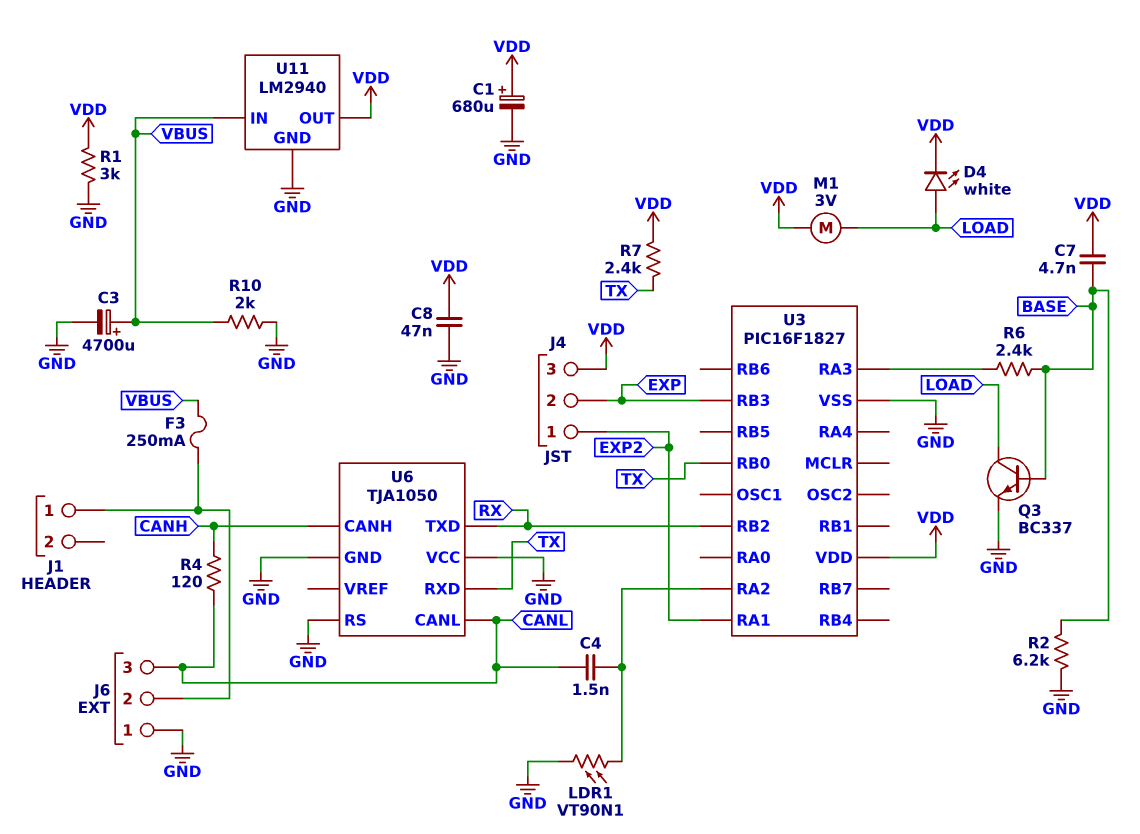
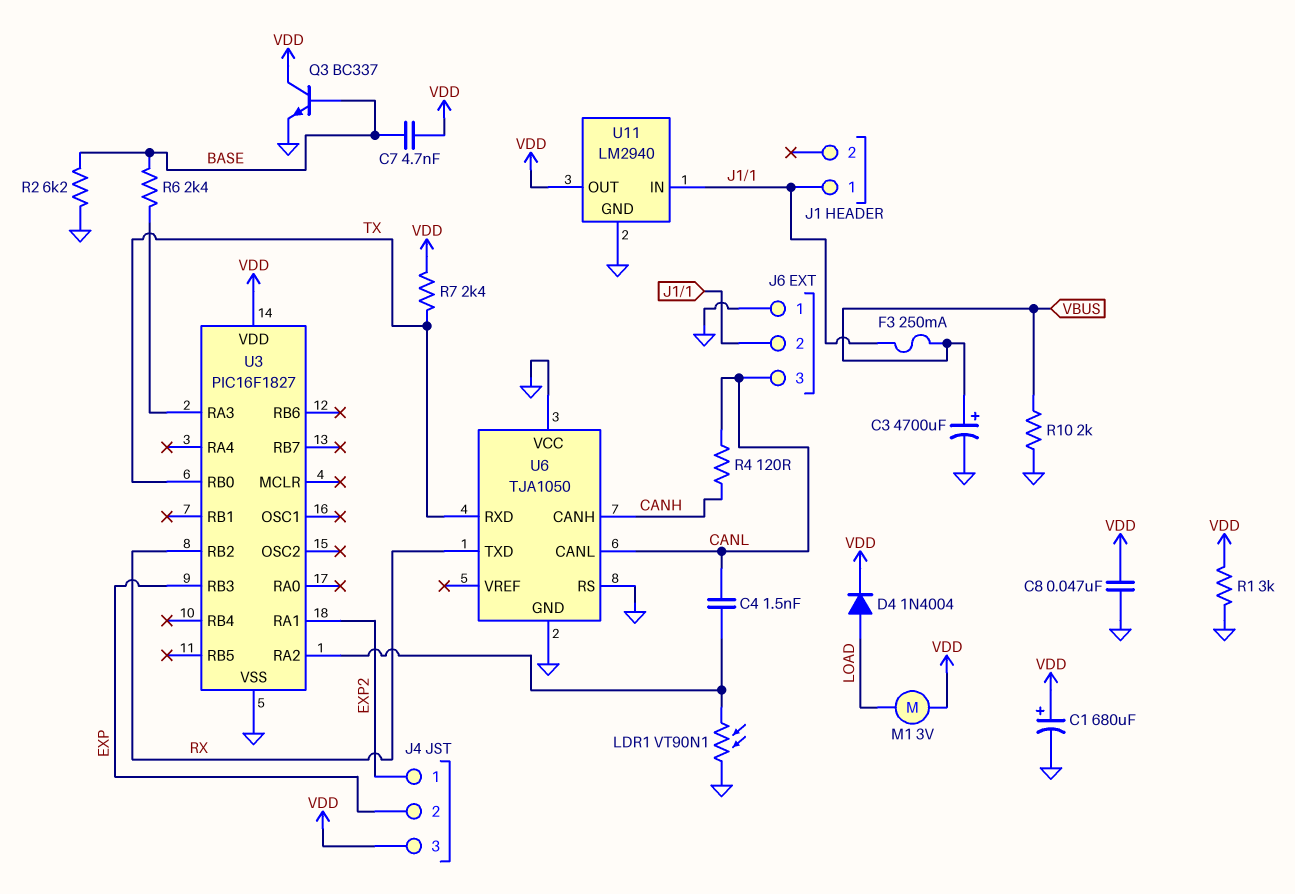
D4: LED white (A LOAD, K VDD) -> diode 1N4004 (A LOAD, K VDD)
Q3: NPN BC337 (B BASE, C LOAD, E GND) -> NPN BC337 (B BASE, C VDD, E GND)
U11 pin IN: VBUS -> J1/1

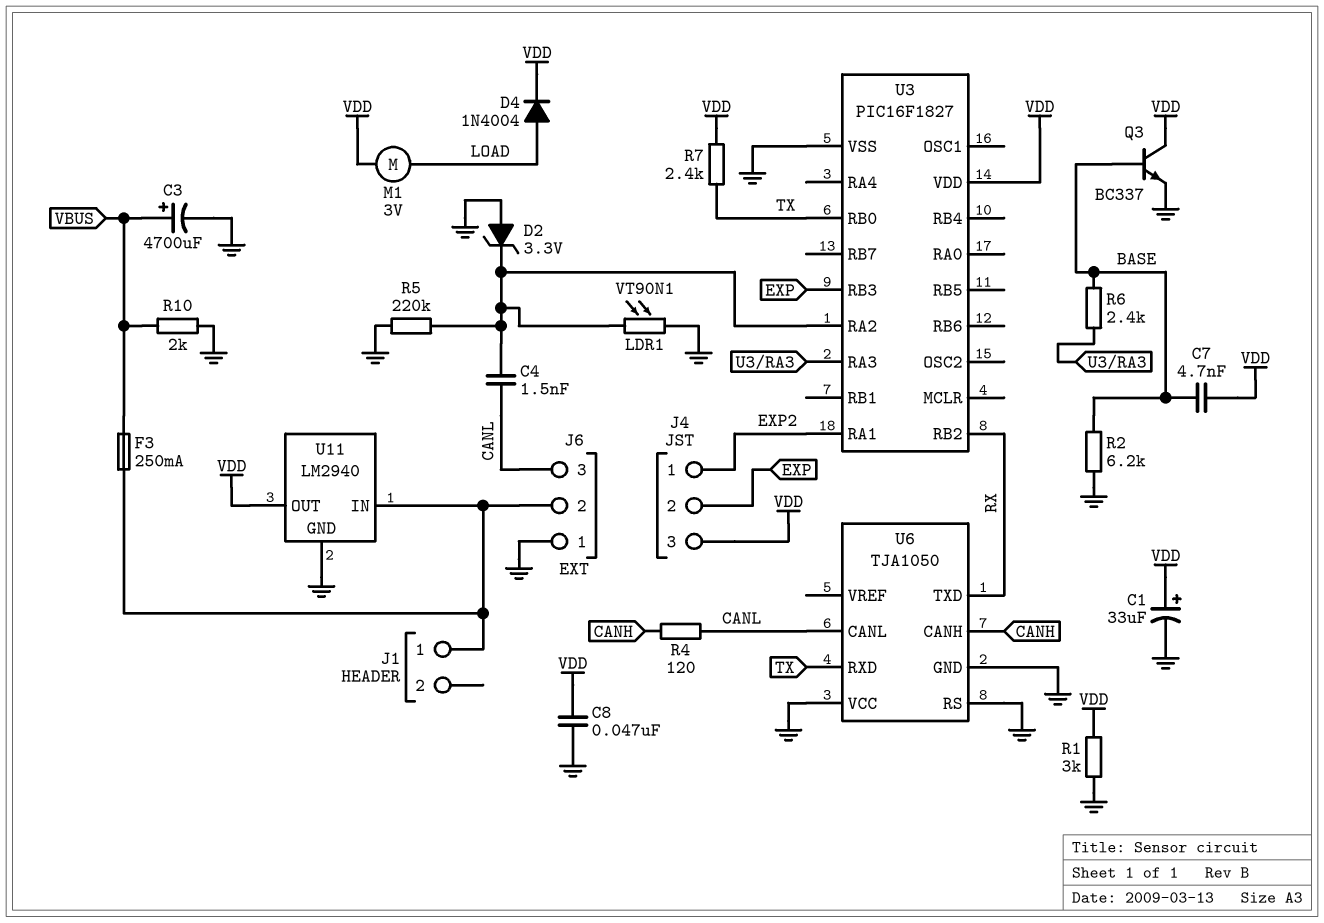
C1: 680uF (plus VDD, minus GND) -> 33uF (plus VDD, minus GND)
D2: none -> zener 3.3V (A GND, K U3/RA2)
R5: none -> 220k (GND, U3/RA2)

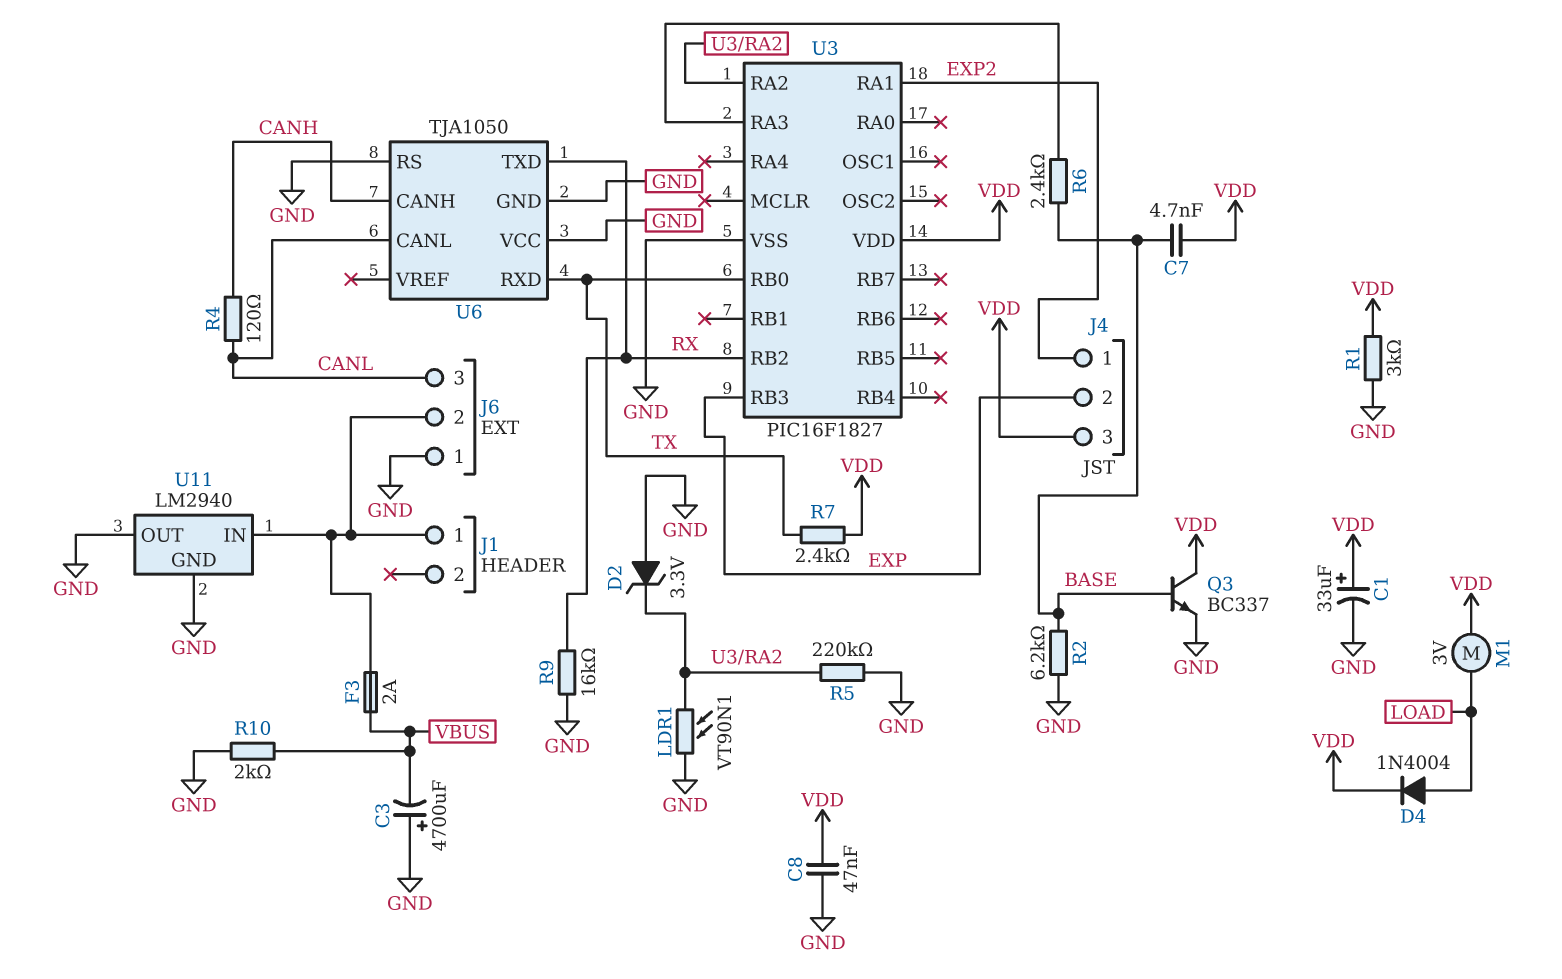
C3: 4700uF (plus VBUS, minus GND) -> 4700uF (plus GND, minus VBUS)
C4: 1.5nF (CANL, U3/RA2) -> none
F3: 250mA (J1/1, VBUS) -> 2A (J1/1, VBUS)
R9: none -> 16k (GND, RX)
U11 pin OUT: VDD -> GND

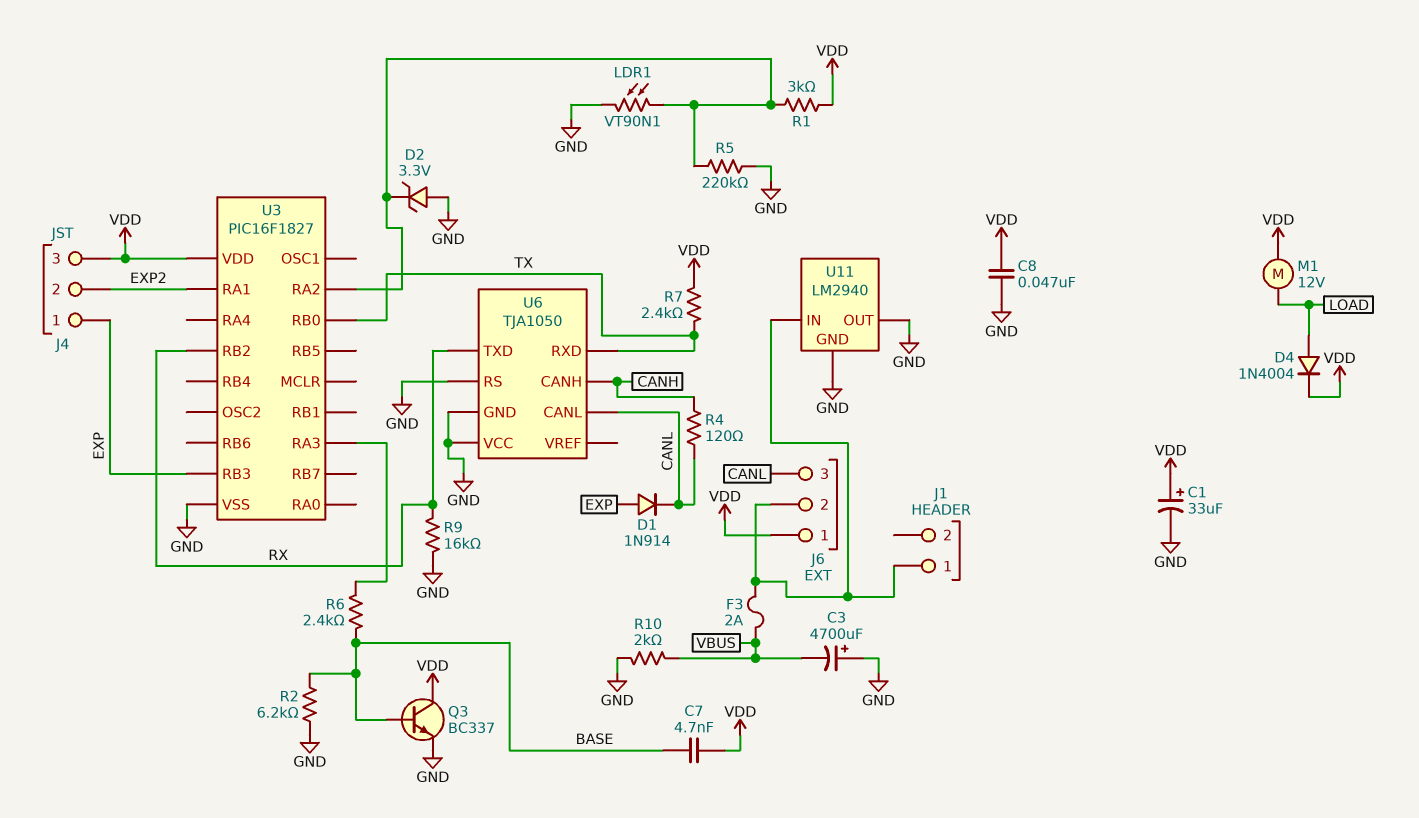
D1: none -> diode 1N914 (A EXP, K CANL)
J4 pin 1: EXP2 -> EXP
J4 pin 2: EXP -> EXP2
J6 pin 1: GND -> VDD
M1: motor 3V (LOAD, VDD) -> motor 12V (LOAD, VDD)
R1: 3k (GND, VDD) -> 3k (U3/RA2, VDD)

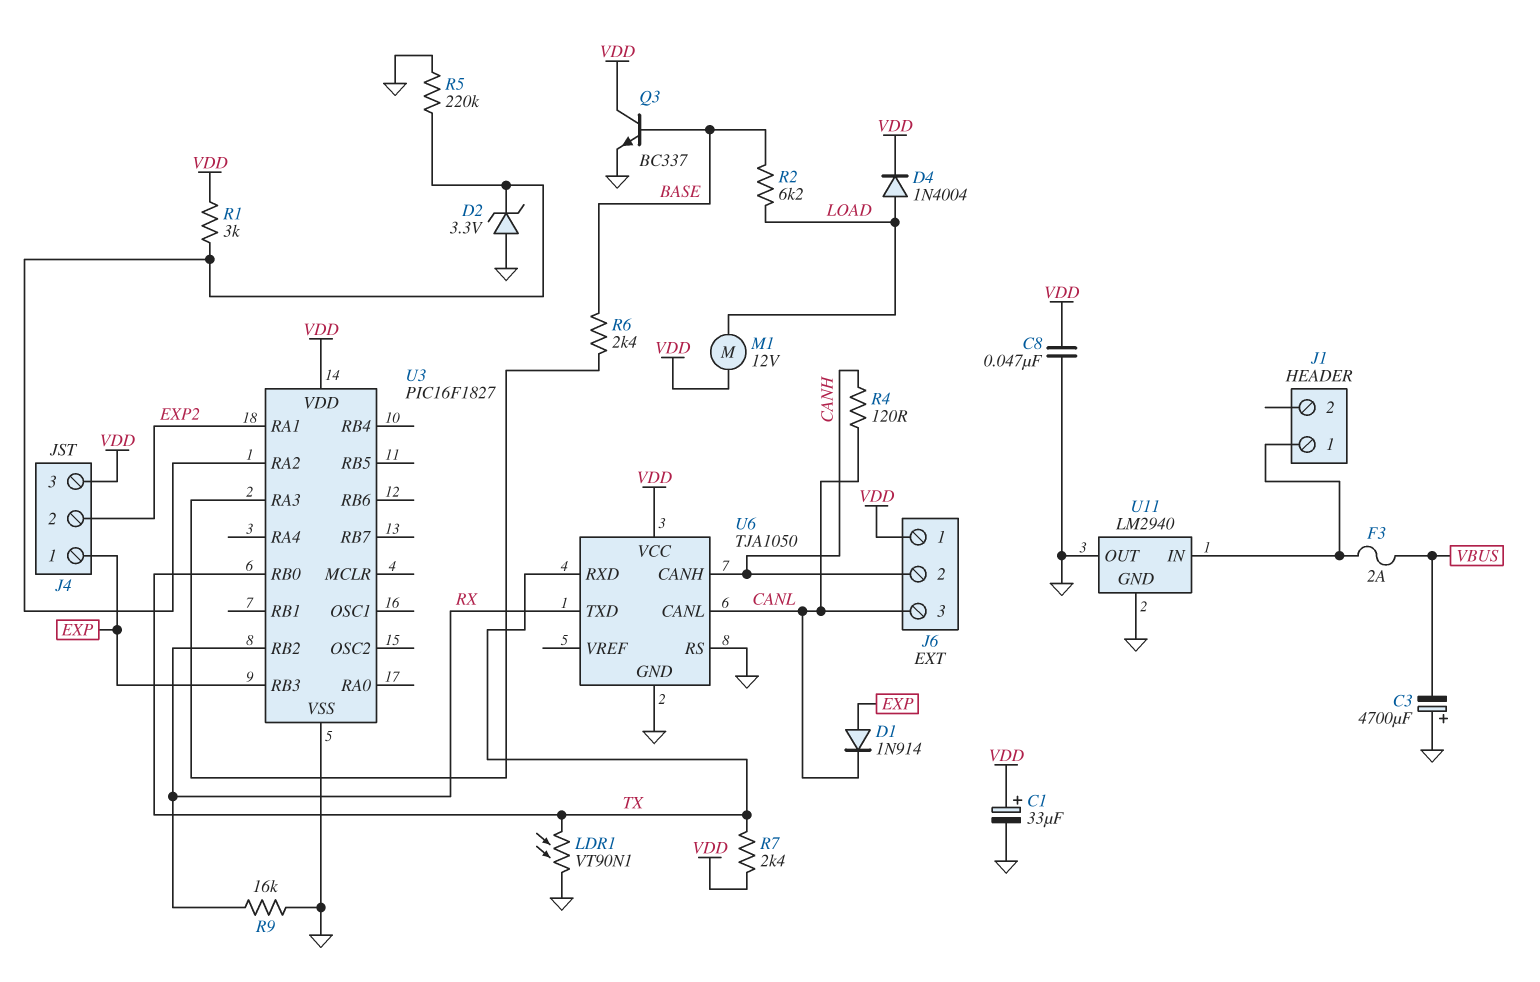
C7: 4.7nF (BASE, VDD) -> none
J6 pin 2: J1/1 -> CANH
LDR1: VT90N1 (GND, U3/RA2) -> VT90N1 (GND, TX)
R2: 6.2k (BASE, GND) -> 6.2k (BASE, LOAD)
R10: 2k (GND, VBUS) -> none
U6 pin VCC: GND -> VDD

